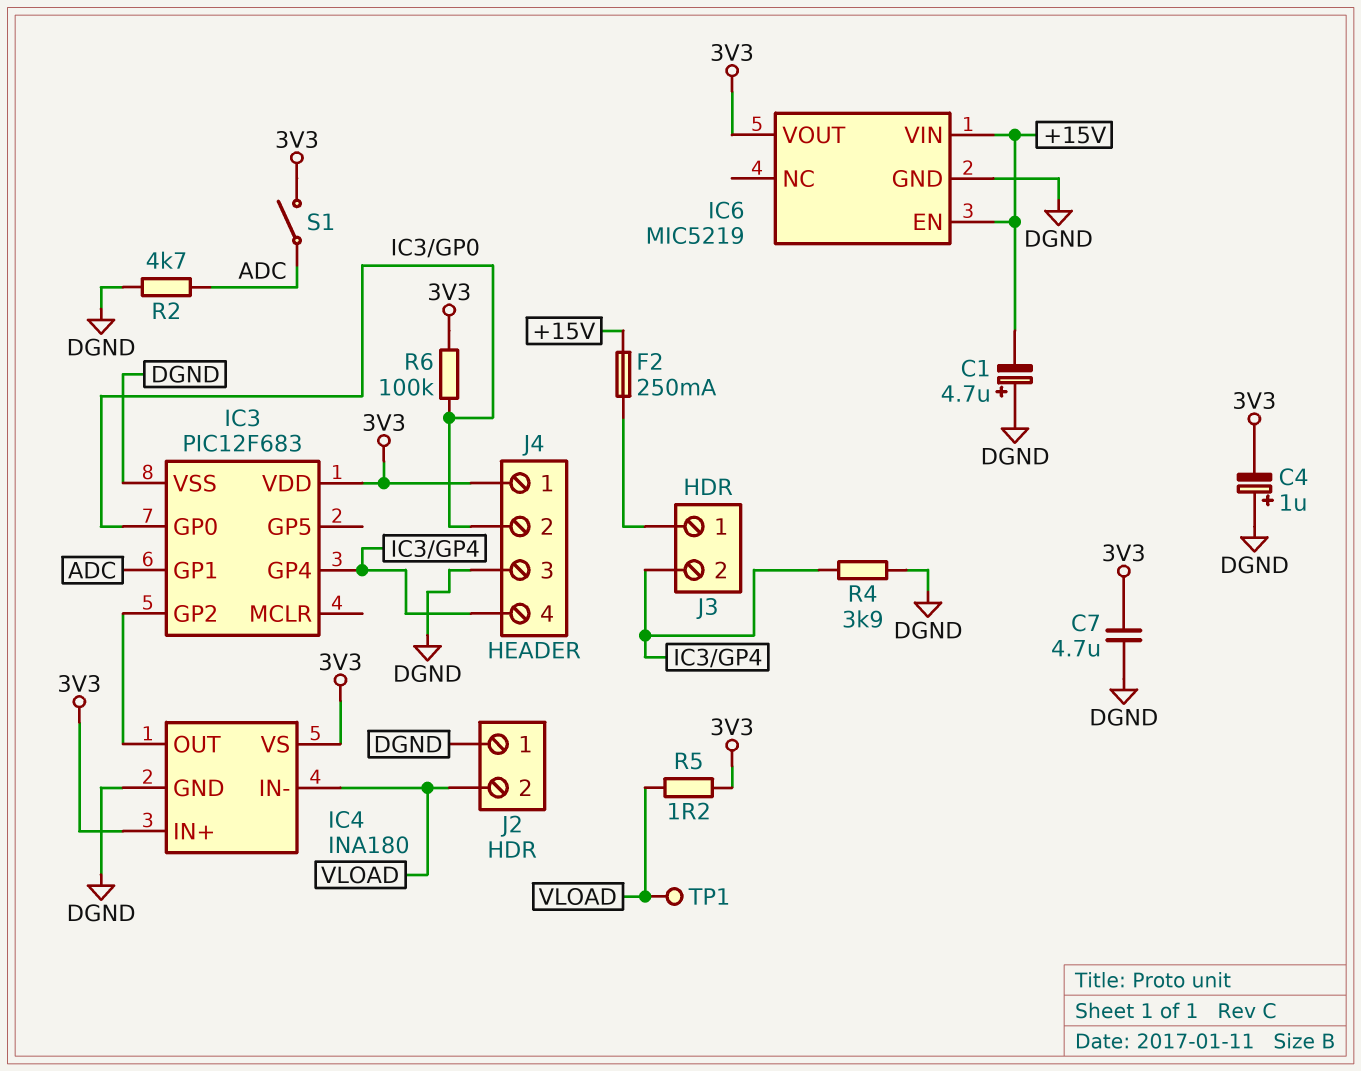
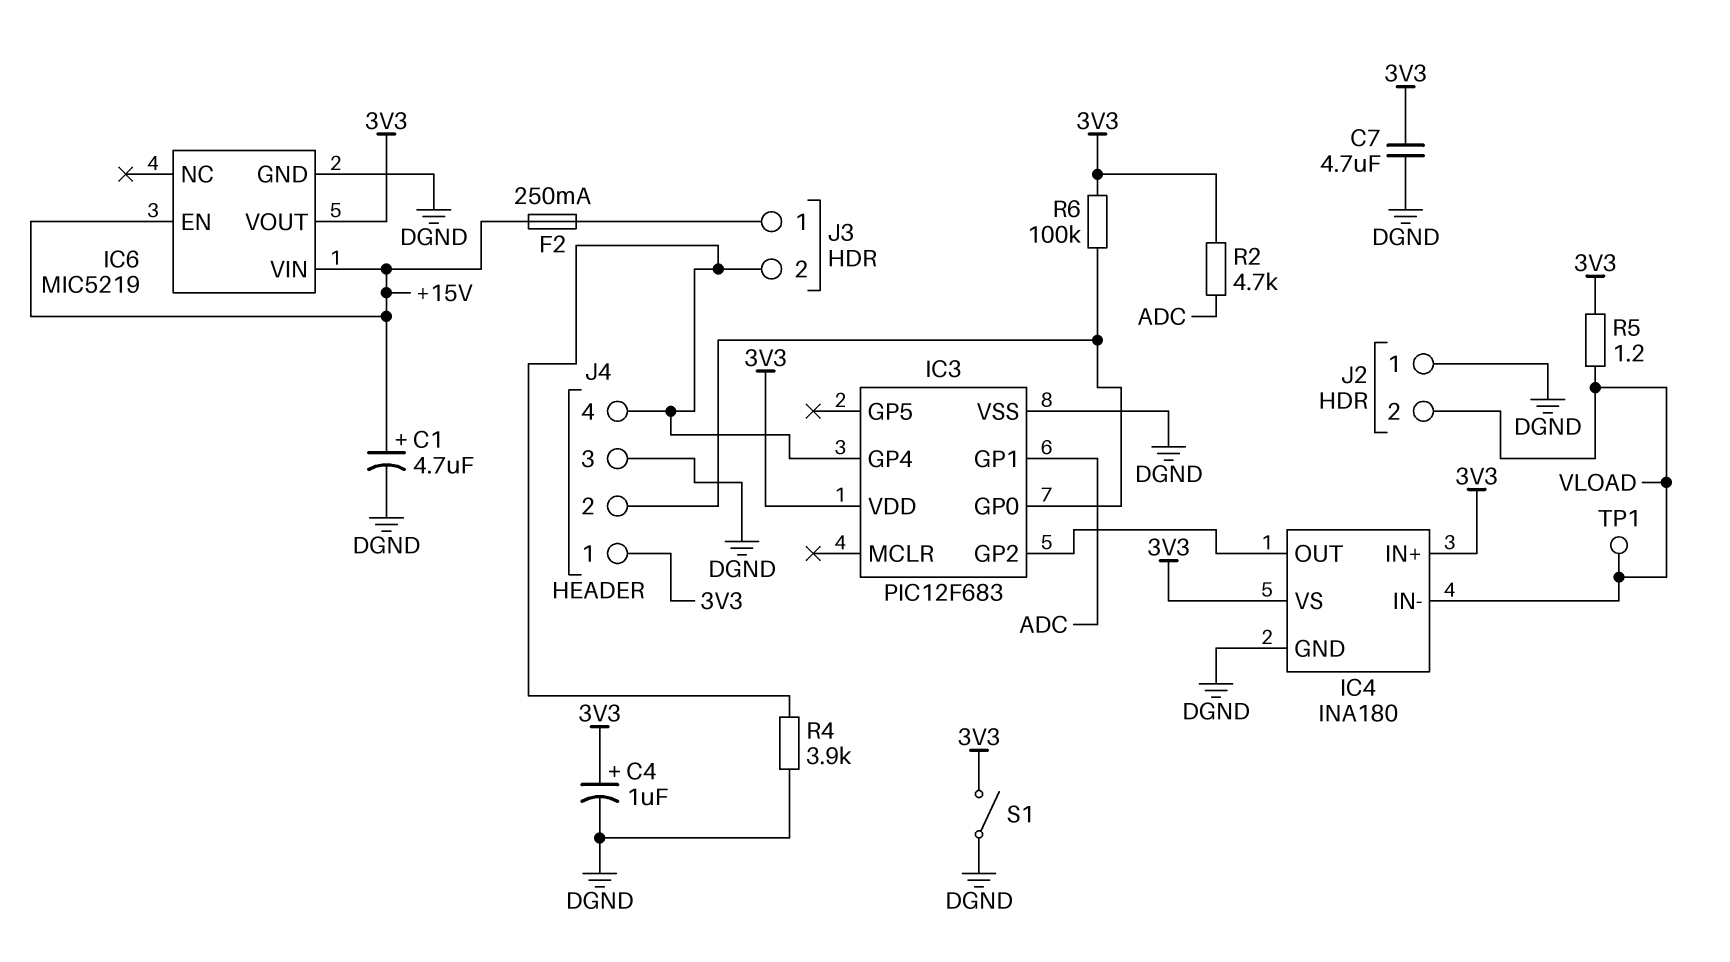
C1: 4.7uF (plus DGND, minus +15V) -> 4.7uF (plus +15V, minus DGND)
C4: 1uF (plus DGND, minus 3V3) -> 1uF (plus 3V3, minus DGND)
R2: 4.7k (ADC, DGND) -> 4.7k (3V3, ADC)
S1: switch (3V3, ADC) -> switch (3V3, DGND)

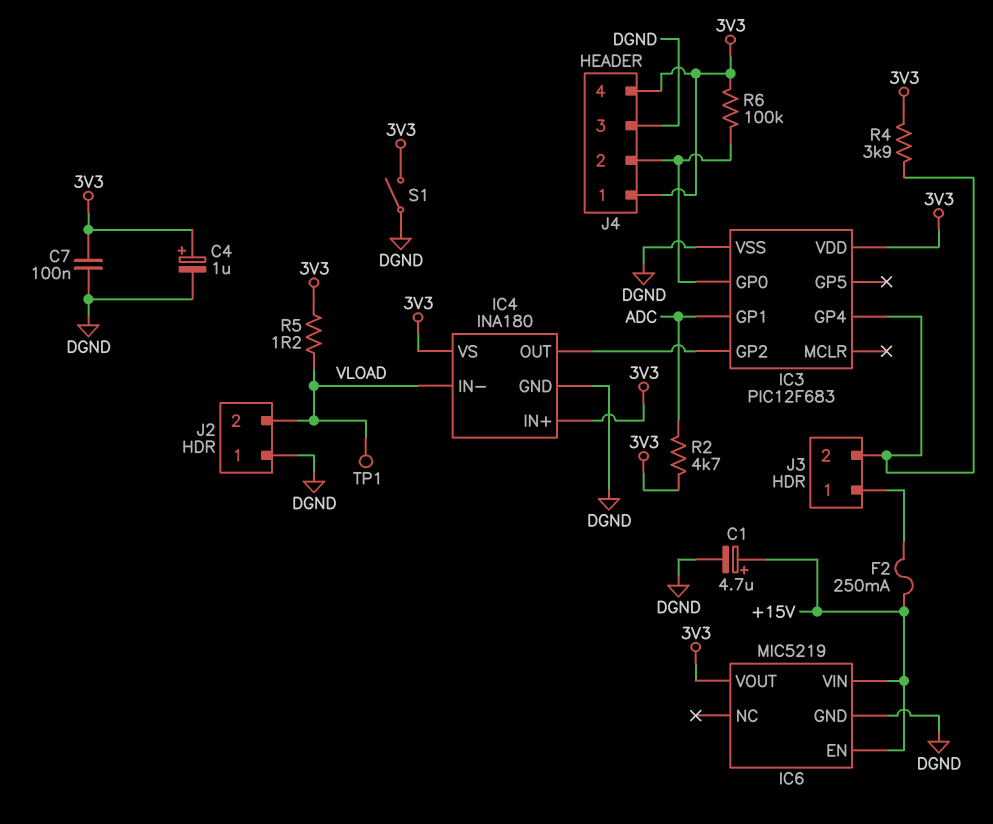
C7: 4.7uF (3V3, DGND) -> 100nF (3V3, DGND)
J4 pin 4: IC3/GP4 -> 3V3
R4: 3.9k (DGND, IC3/GP4) -> 3.9k (3V3, IC3/GP4)

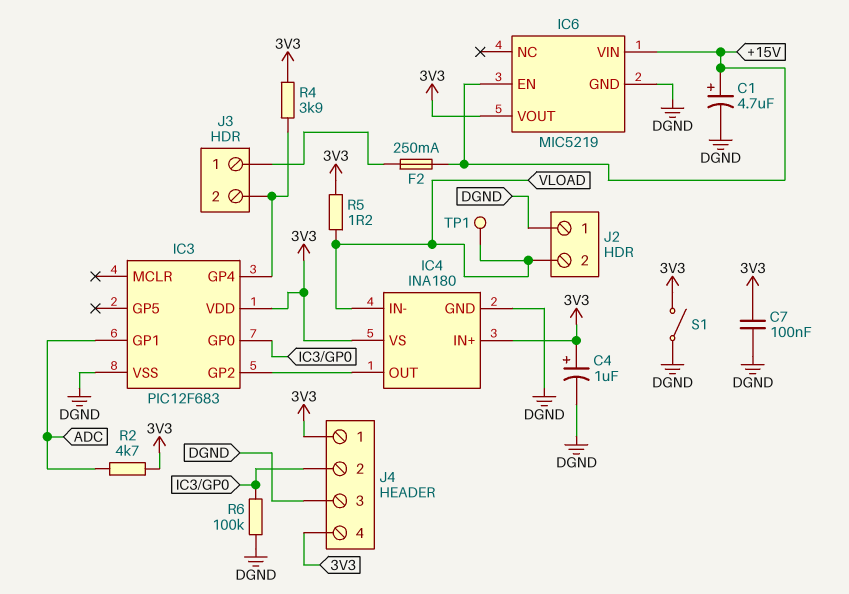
R6: 100k (3V3, IC3/GP0) -> 100k (DGND, IC3/GP0)

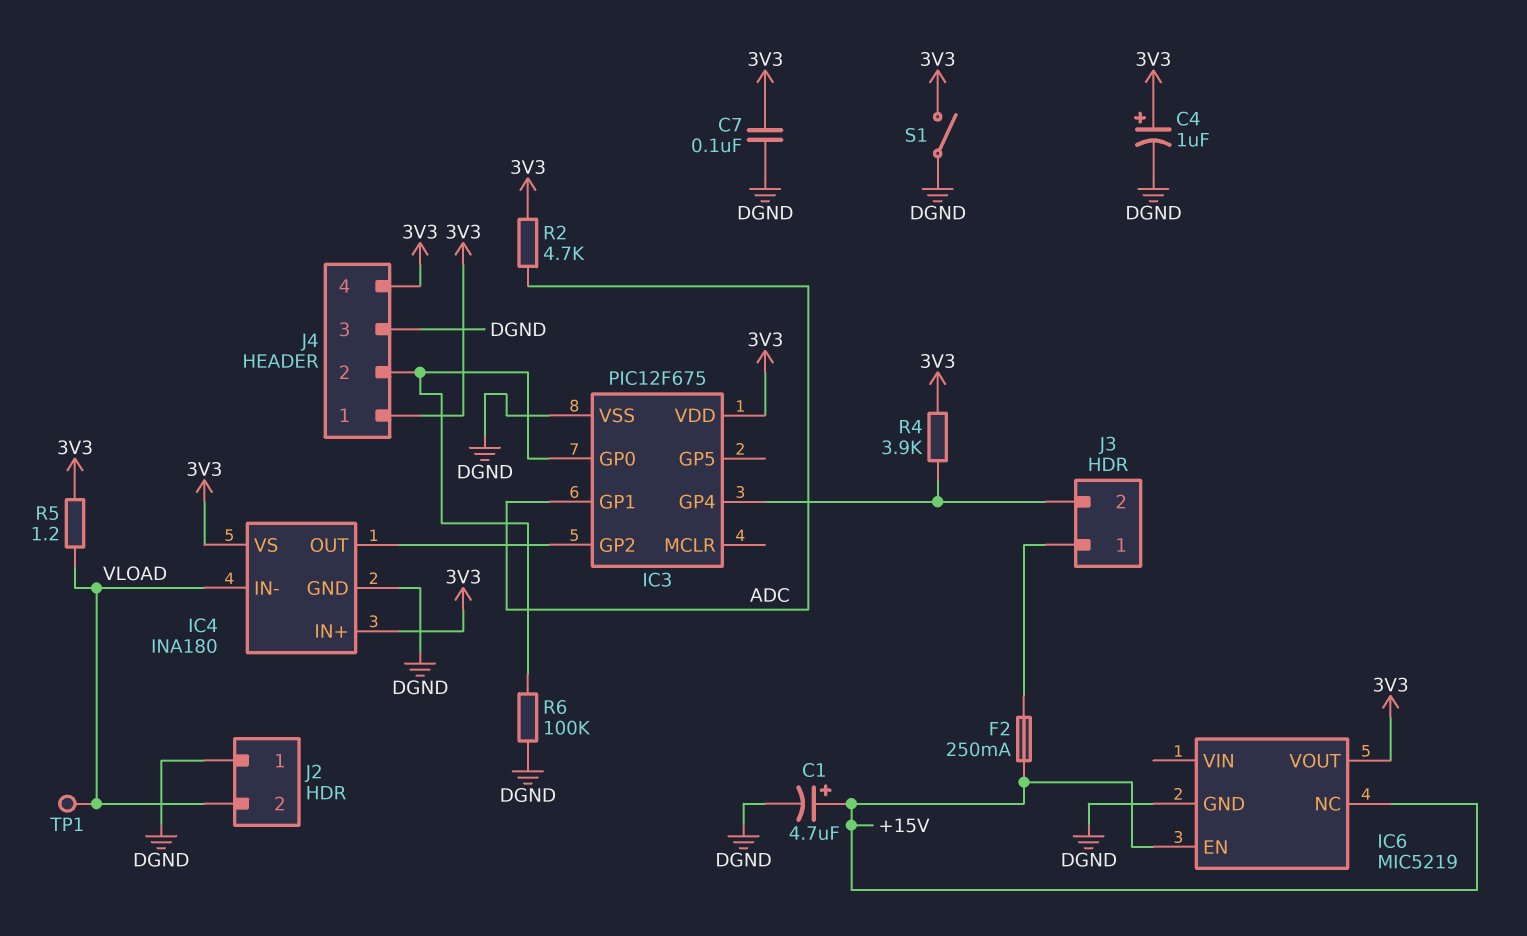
IC3: PIC12F683 -> PIC12F675
IC6 pin NC: none -> +15V
IC6 pin VIN: +15V -> none

